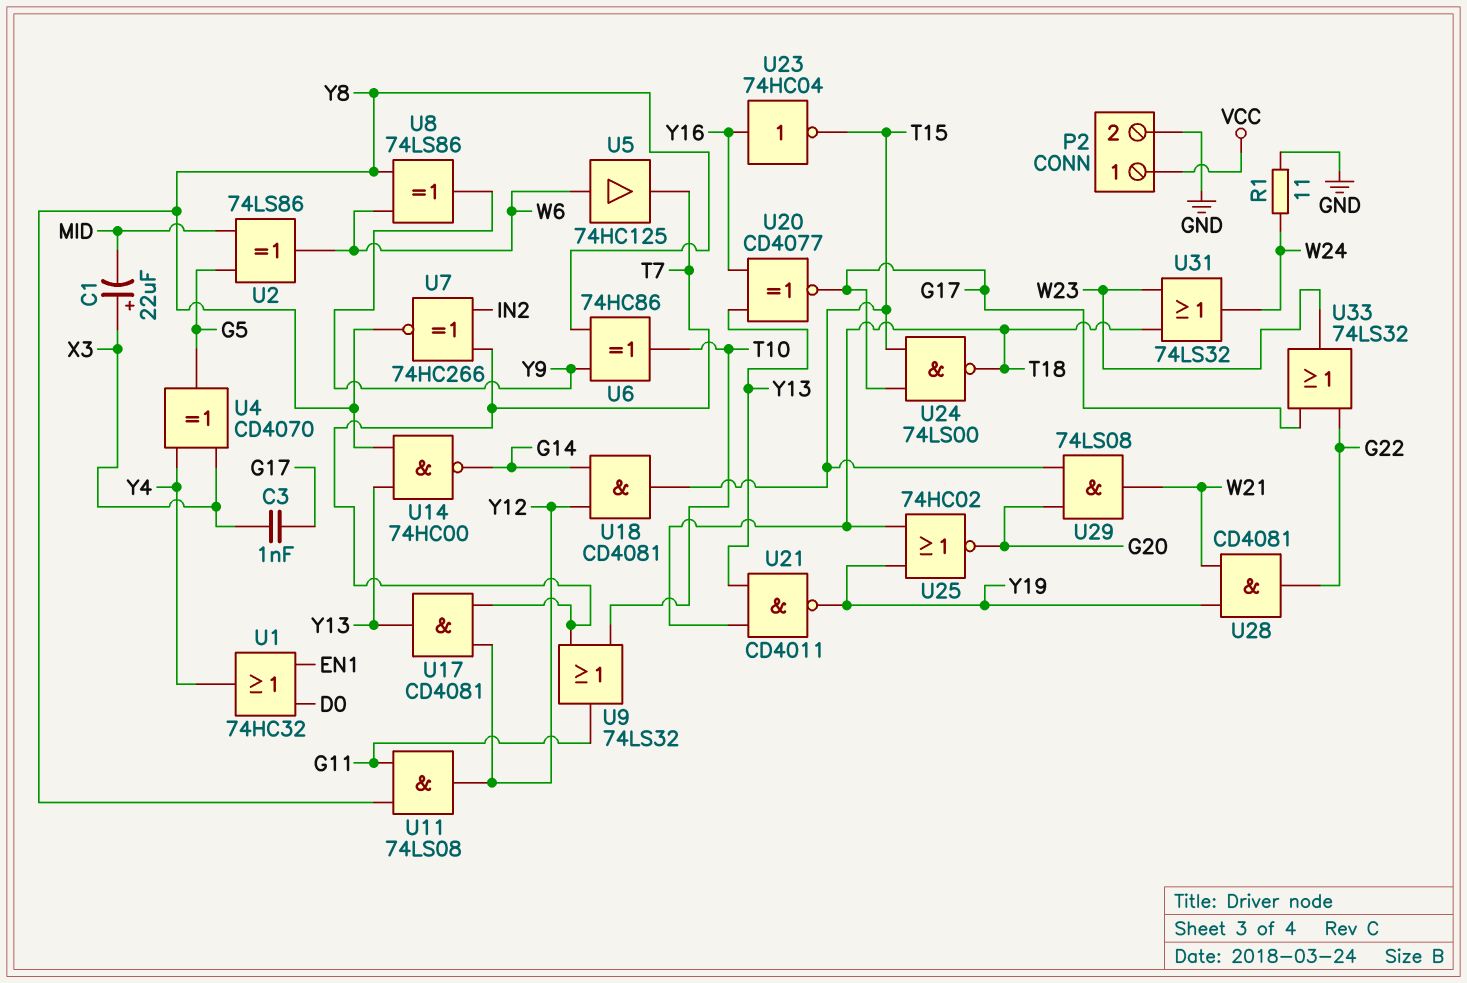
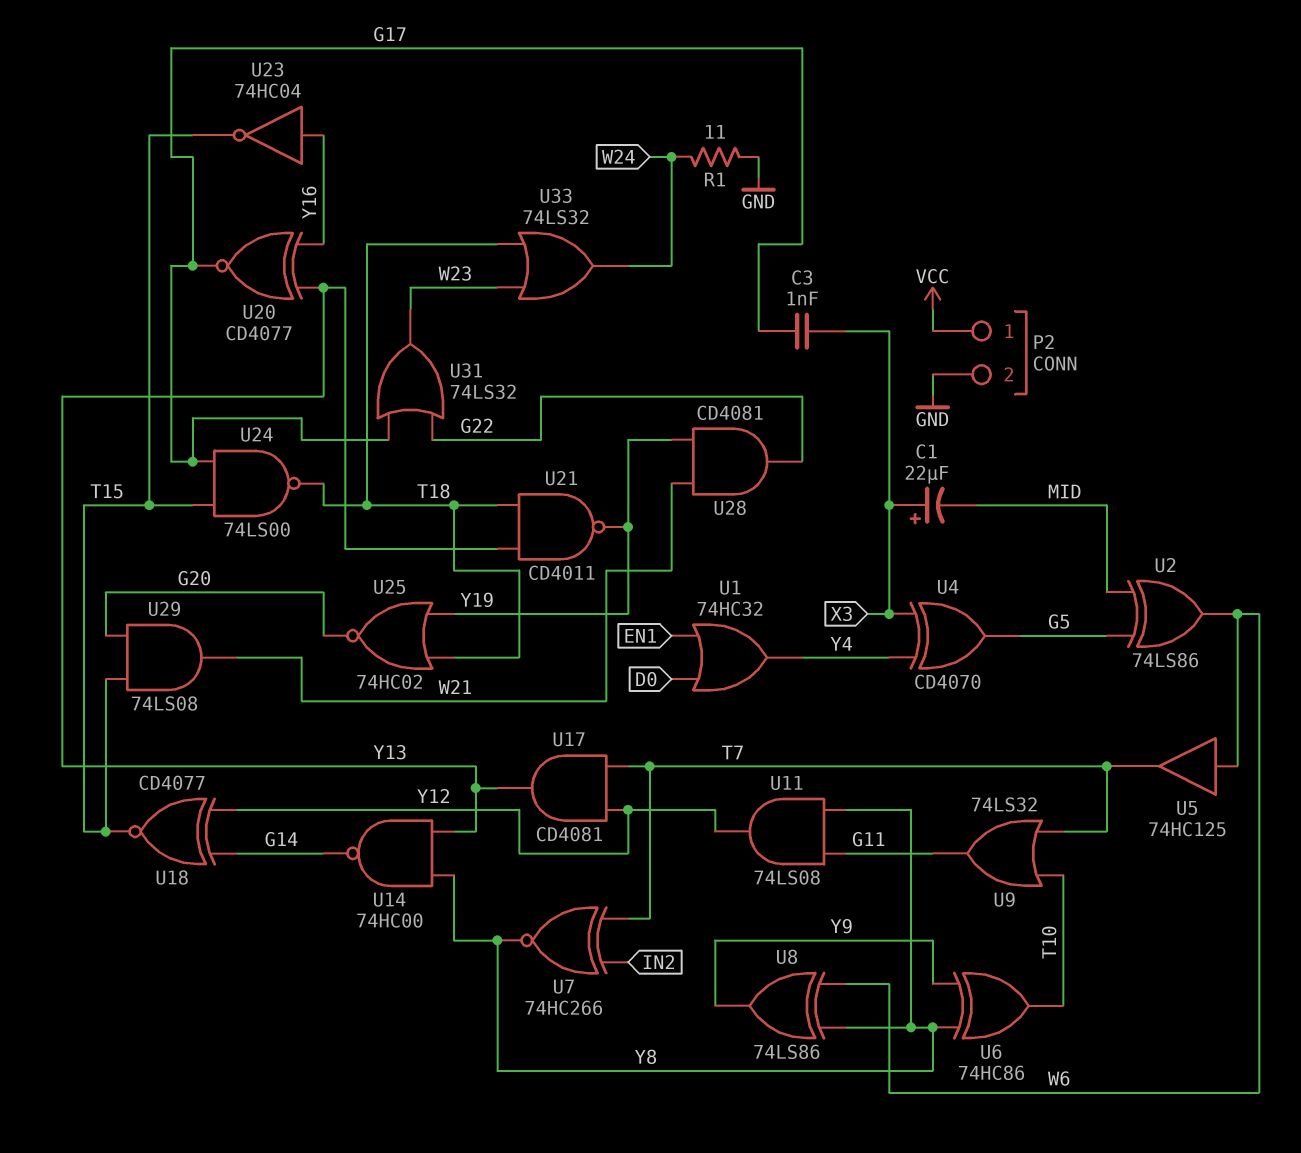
U18: AND CD4081 (in G14, in Y12, out T15) -> XNOR CD4077 (in G14, in Y12, out T15)
U31: OR 74LS32 (in T18, in W23, out W24) -> OR 74LS32 (in G17, in G22, out W23)
U33: OR 74LS32 (in G17, in G22, out W23) -> OR 74LS32 (in T18, in W23, out W24)

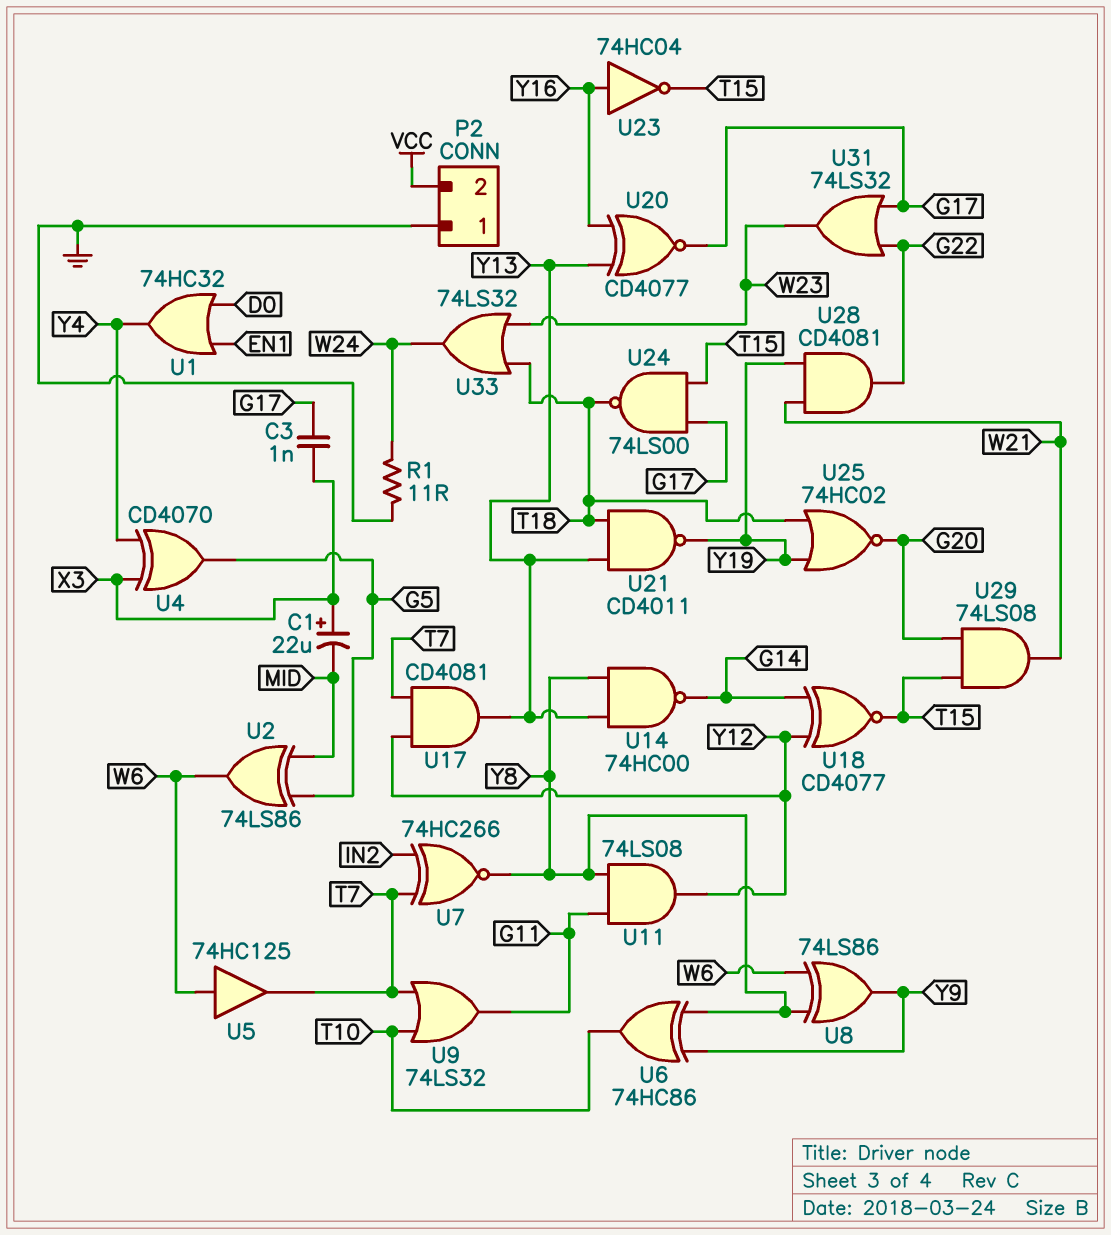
P2 pin 1: VCC -> GND
P2 pin 2: GND -> VCC

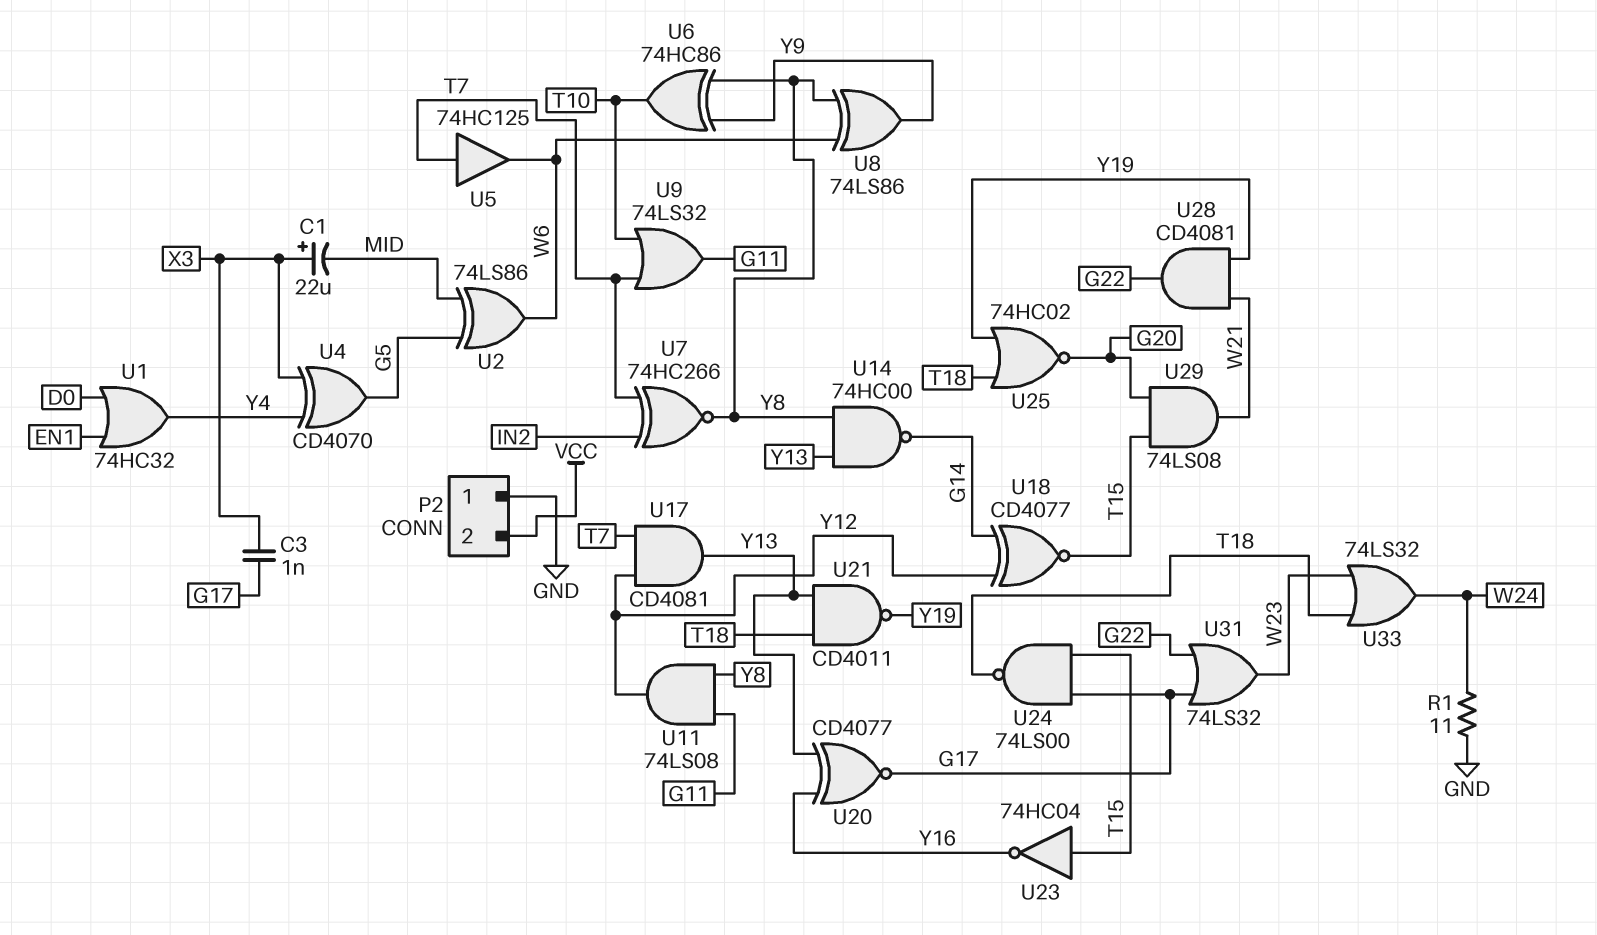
U5: buffer 74HC125 (in W6, out T7) -> buffer 74HC125 (in T7, out W6)
U23: NOT 74HC04 (in Y16, out T15) -> NOT 74HC04 (in T15, out Y16)

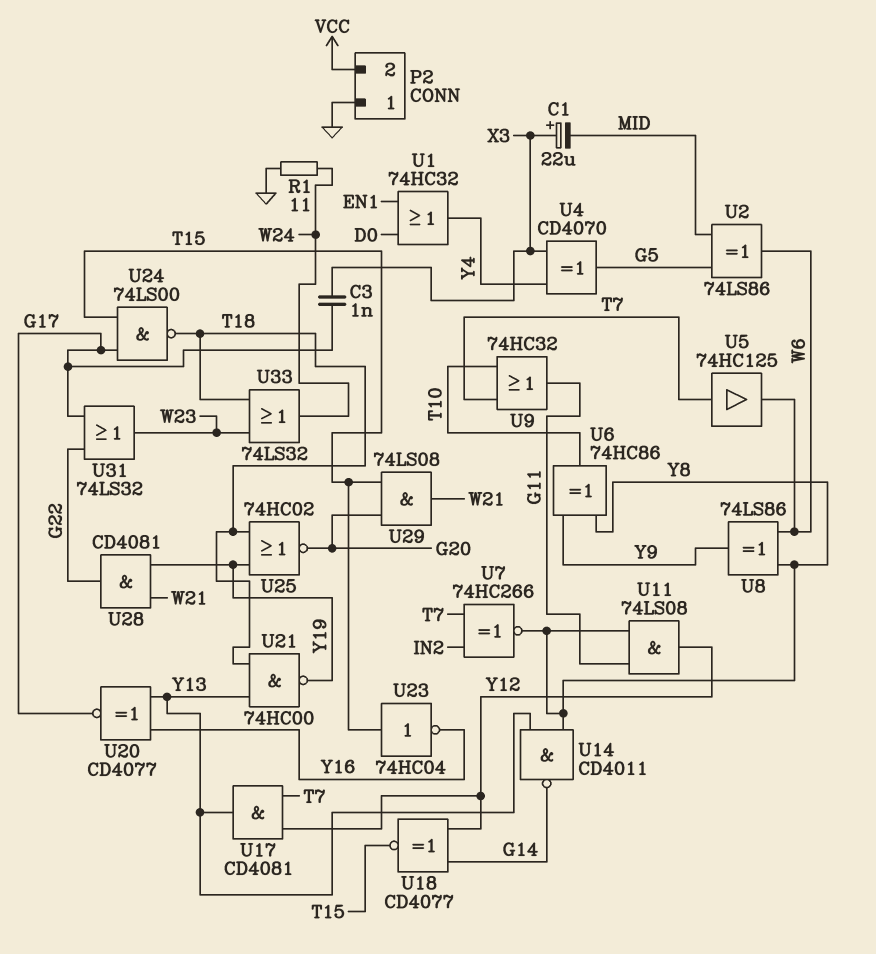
U9: OR 74LS32 (in T7, in T10, out G11) -> OR 74HC32 (in T7, in T10, out G11)
U14: NAND 74HC00 (in Y8, in Y13, out G14) -> NAND CD4011 (in Y8, in Y13, out G14)
U21: NAND CD4011 (in T18, in Y13, out Y19) -> NAND 74HC00 (in T18, in Y13, out Y19)

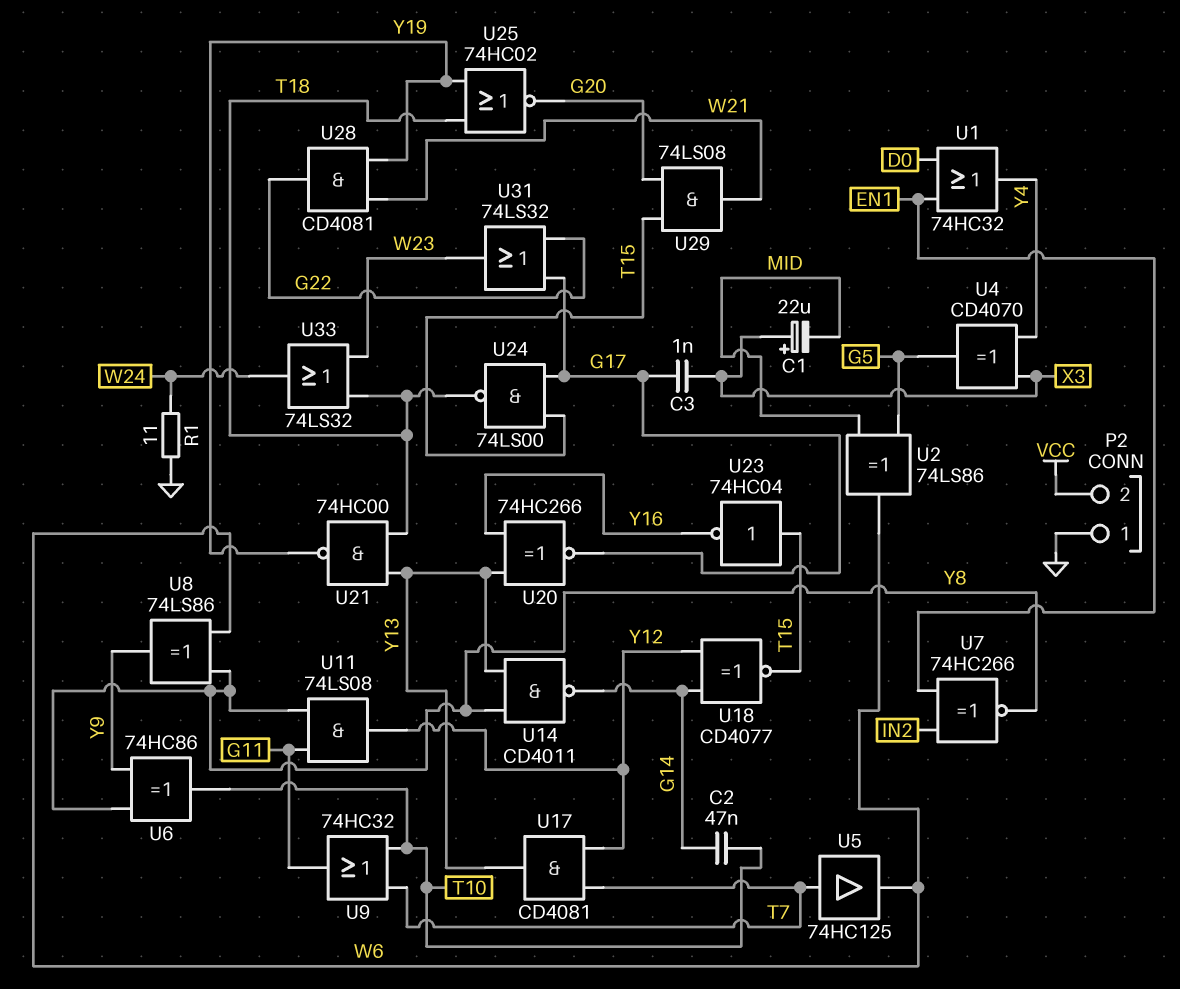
C2: none -> 47nF (G14, T10)
U7: XNOR 74HC266 (in IN2, in T7, out Y8) -> XNOR 74HC266 (in EN1, in IN2, out Y8)
U20: XNOR CD4077 (in Y13, in Y16, out G17) -> XNOR 74HC266 (in Y13, in Y16, out G17)

